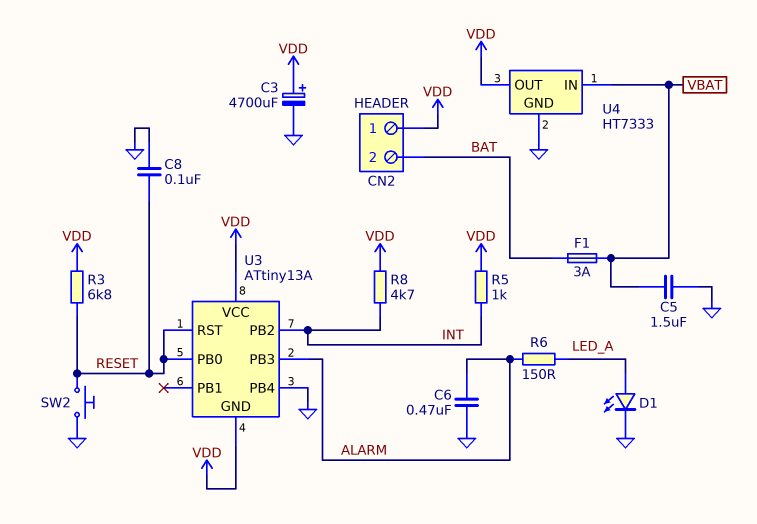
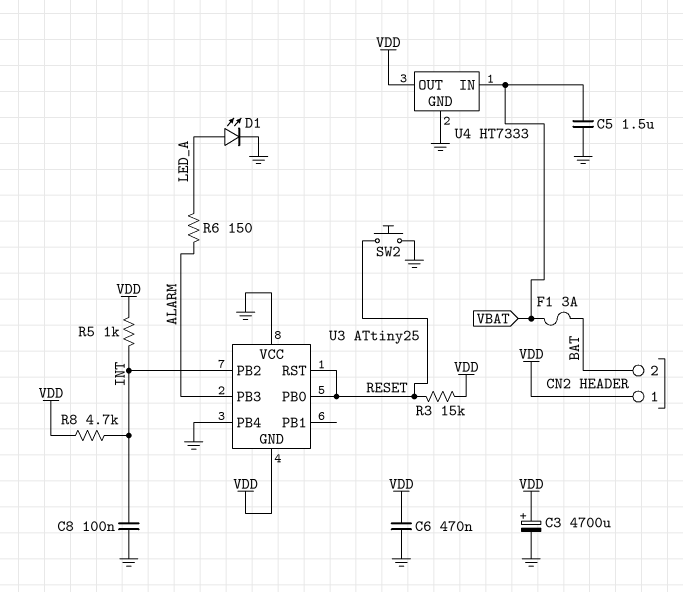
C6: 470nF (ALARM, GND) -> 470nF (GND, VDD)
C8: 100nF (GND, RESET) -> 100nF (GND, INT)
R3: 6.8k (RESET, VDD) -> 15k (RESET, VDD)
U3: ATtiny13A -> ATtiny25
U3 pin VCC: VDD -> GND

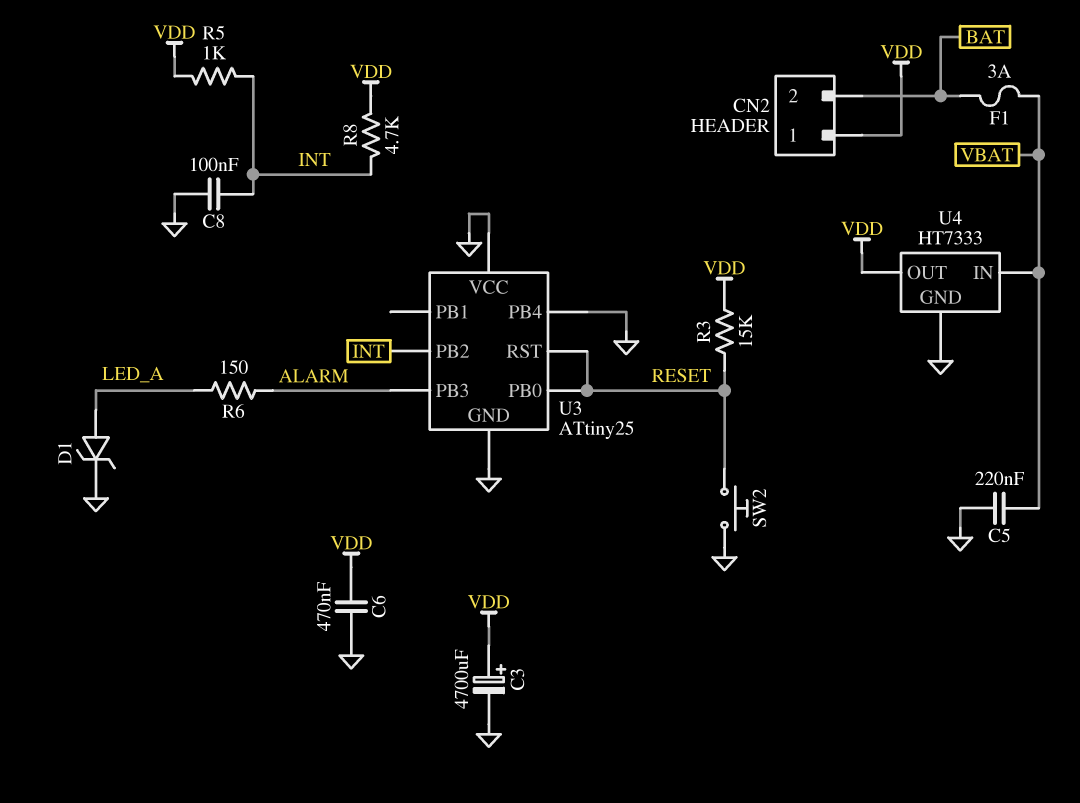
C5: 1.5uF (GND, VBAT) -> 220nF (GND, VBAT)
D1: LED (A LED_A, K GND) -> zener (A LED_A, K GND)
U3 pin GND: VDD -> GND

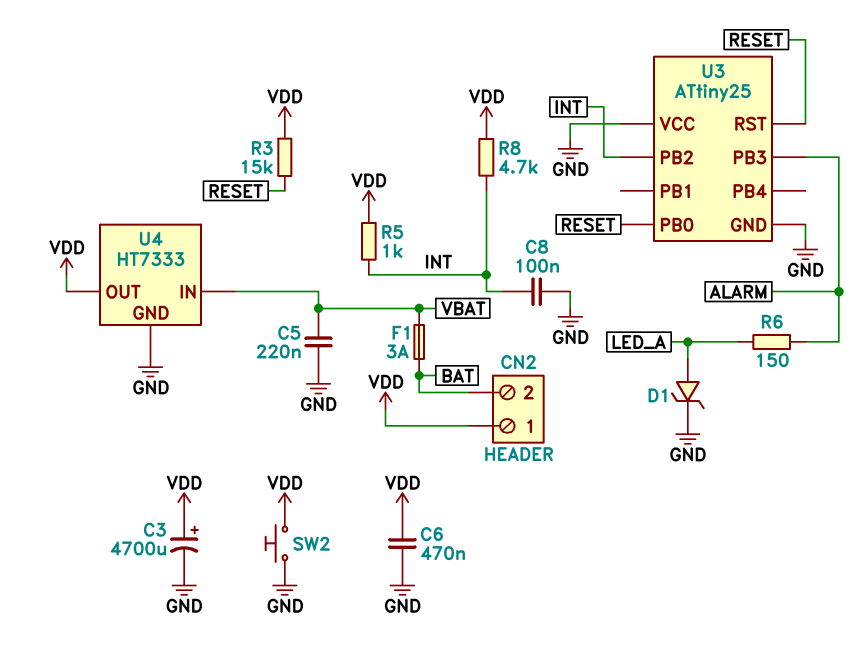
SW2: button (GND, RESET) -> button (GND, VDD)
U3 pin PB4: GND -> none

